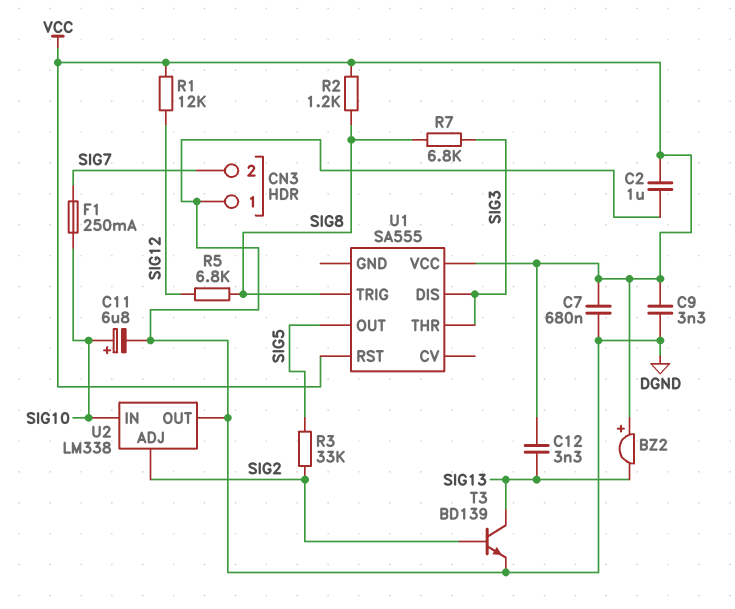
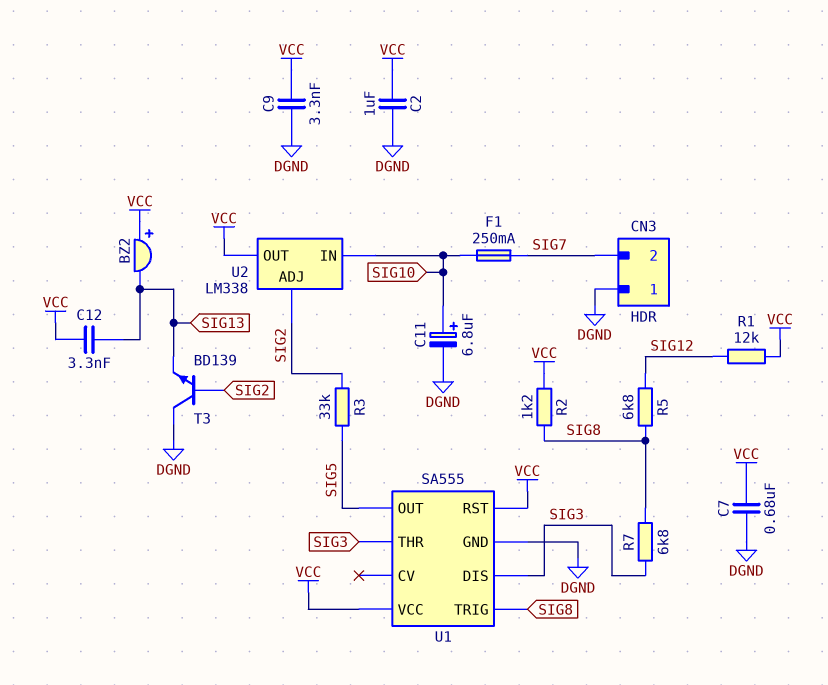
T3: NPN BD139 (B SIG2, C SIG13, E DGND) -> NPN BD139 (B SIG2, C DGND, E SIG13)
U1 pin GND: none -> DGND
U2 pin OUT: DGND -> VCC

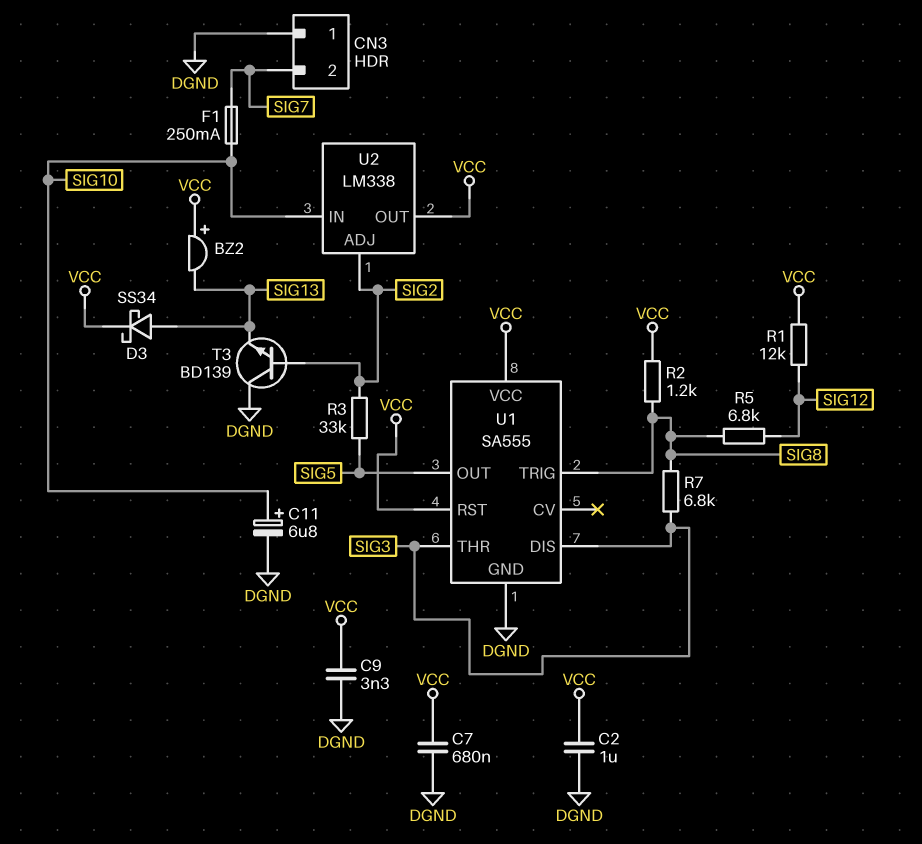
C12: 3.3nF (SIG13, VCC) -> none
D3: none -> schottky SS34 (A SIG13, K VCC)

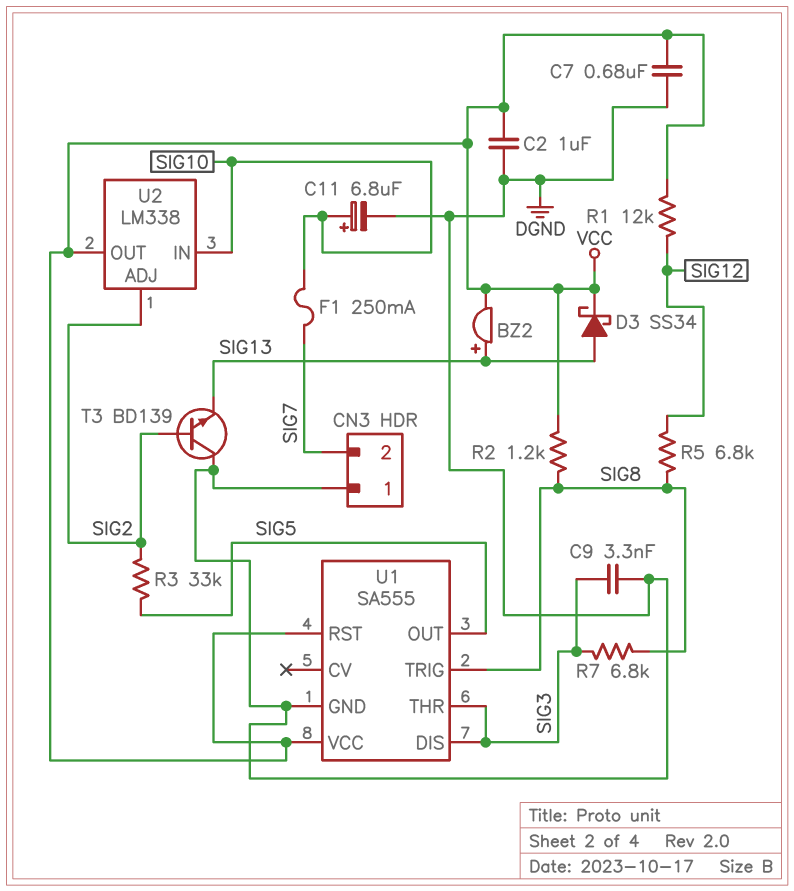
BZ2: buzzer (plus VCC, minus SIG13) -> buzzer (plus SIG13, minus VCC)
C9: 3.3nF (DGND, VCC) -> 3.3nF (DGND, SIG3)

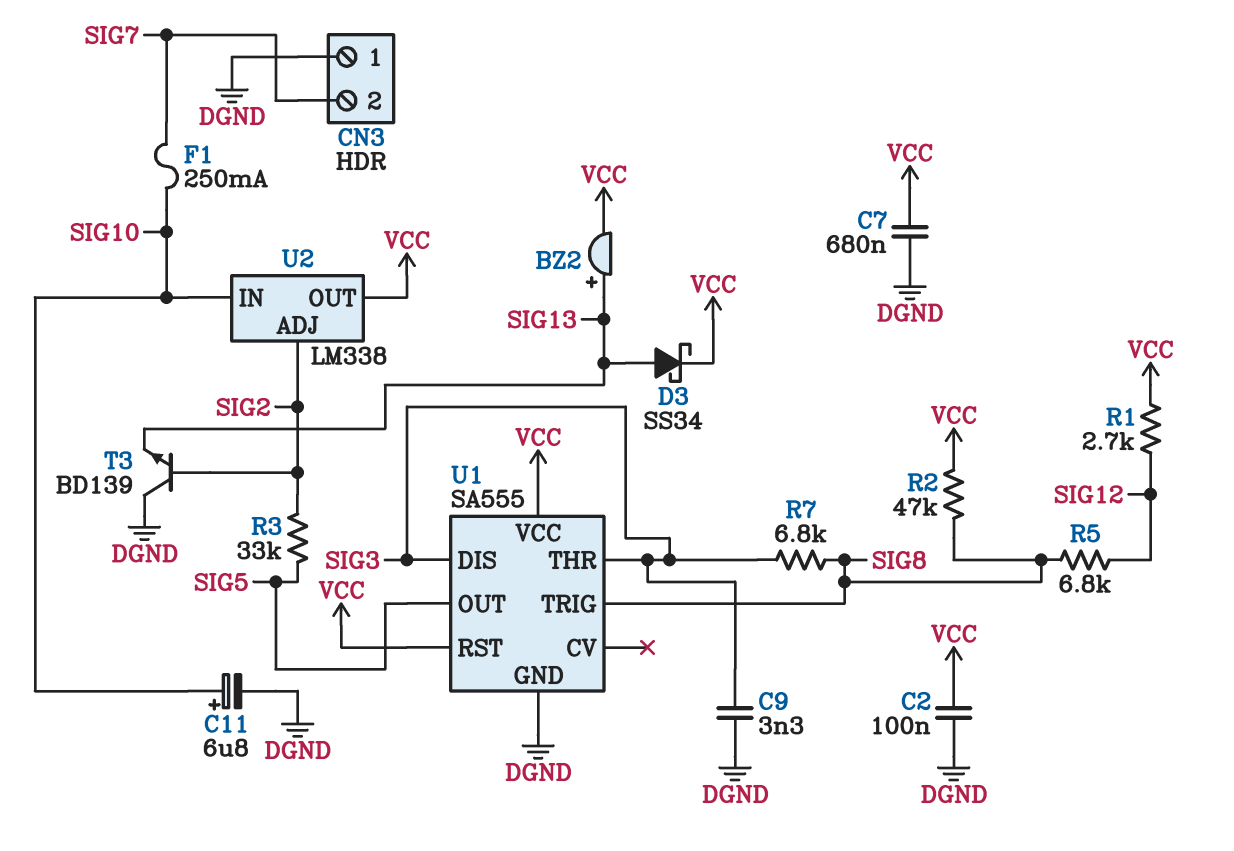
C2: 1uF (DGND, VCC) -> 100nF (DGND, VCC)
R1: 12k (SIG12, VCC) -> 2.7k (SIG12, VCC)
R2: 1.2k (SIG8, VCC) -> 47k (SIG8, VCC)

